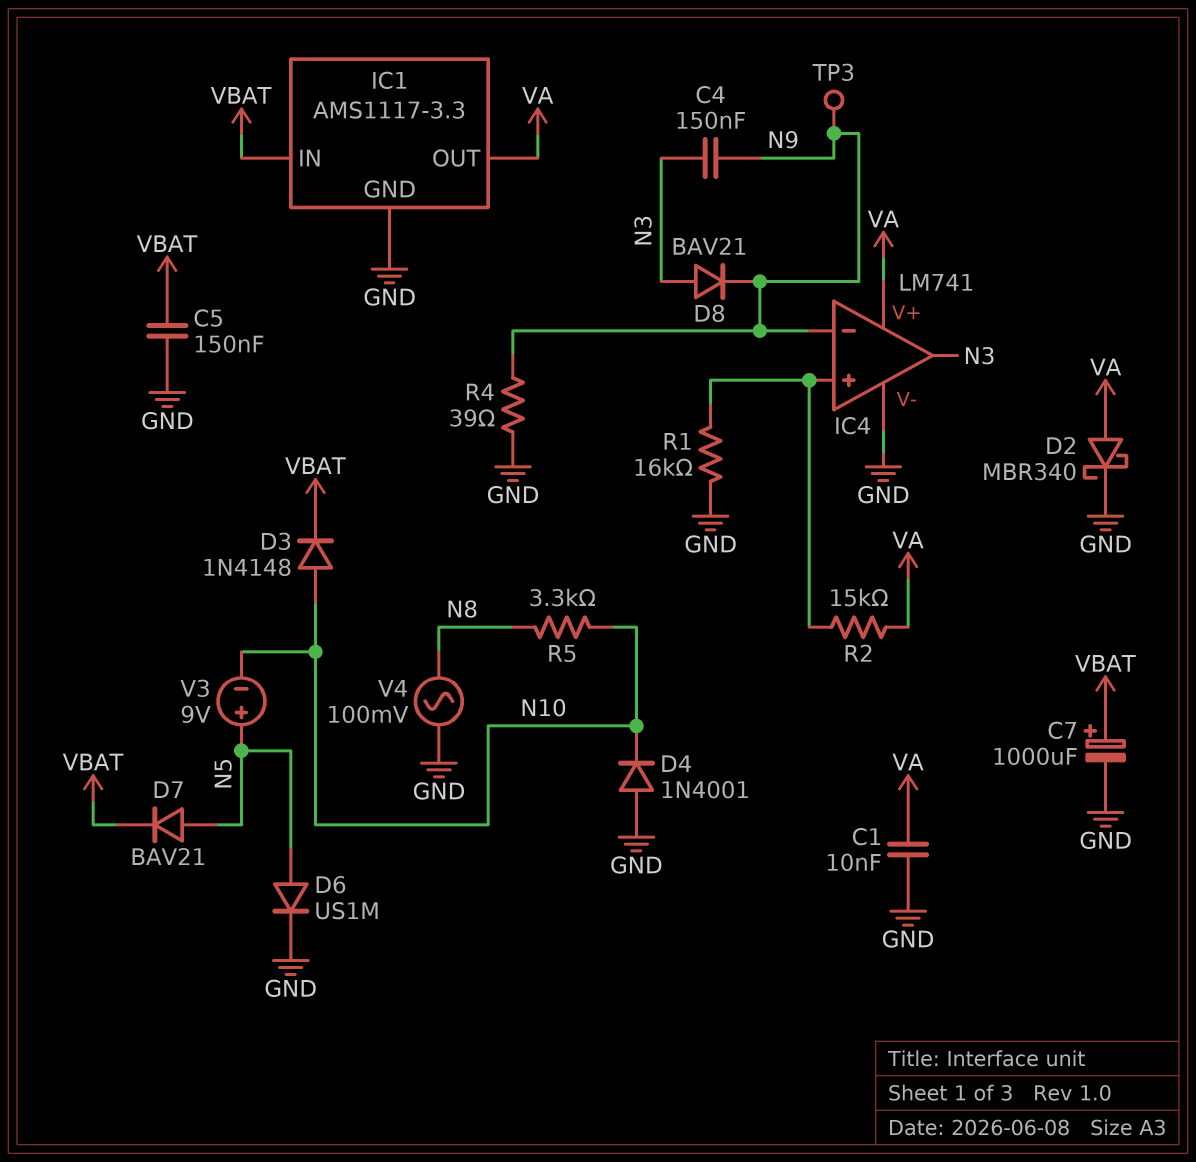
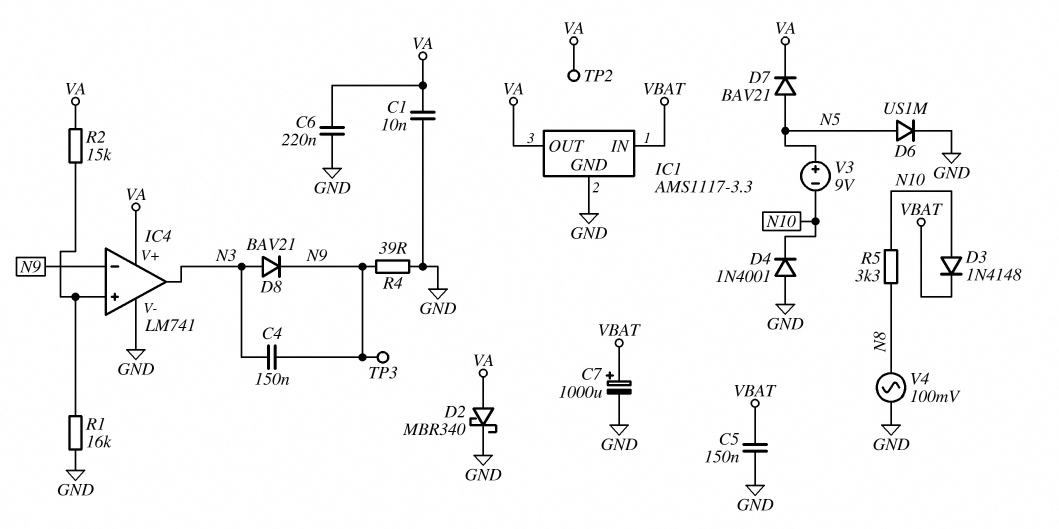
C6: none -> 220nF (GND, VA)
D7: diode BAV21 (A N5, K VBAT) -> diode BAV21 (A N5, K VA)
TP2: none -> test point (VA)

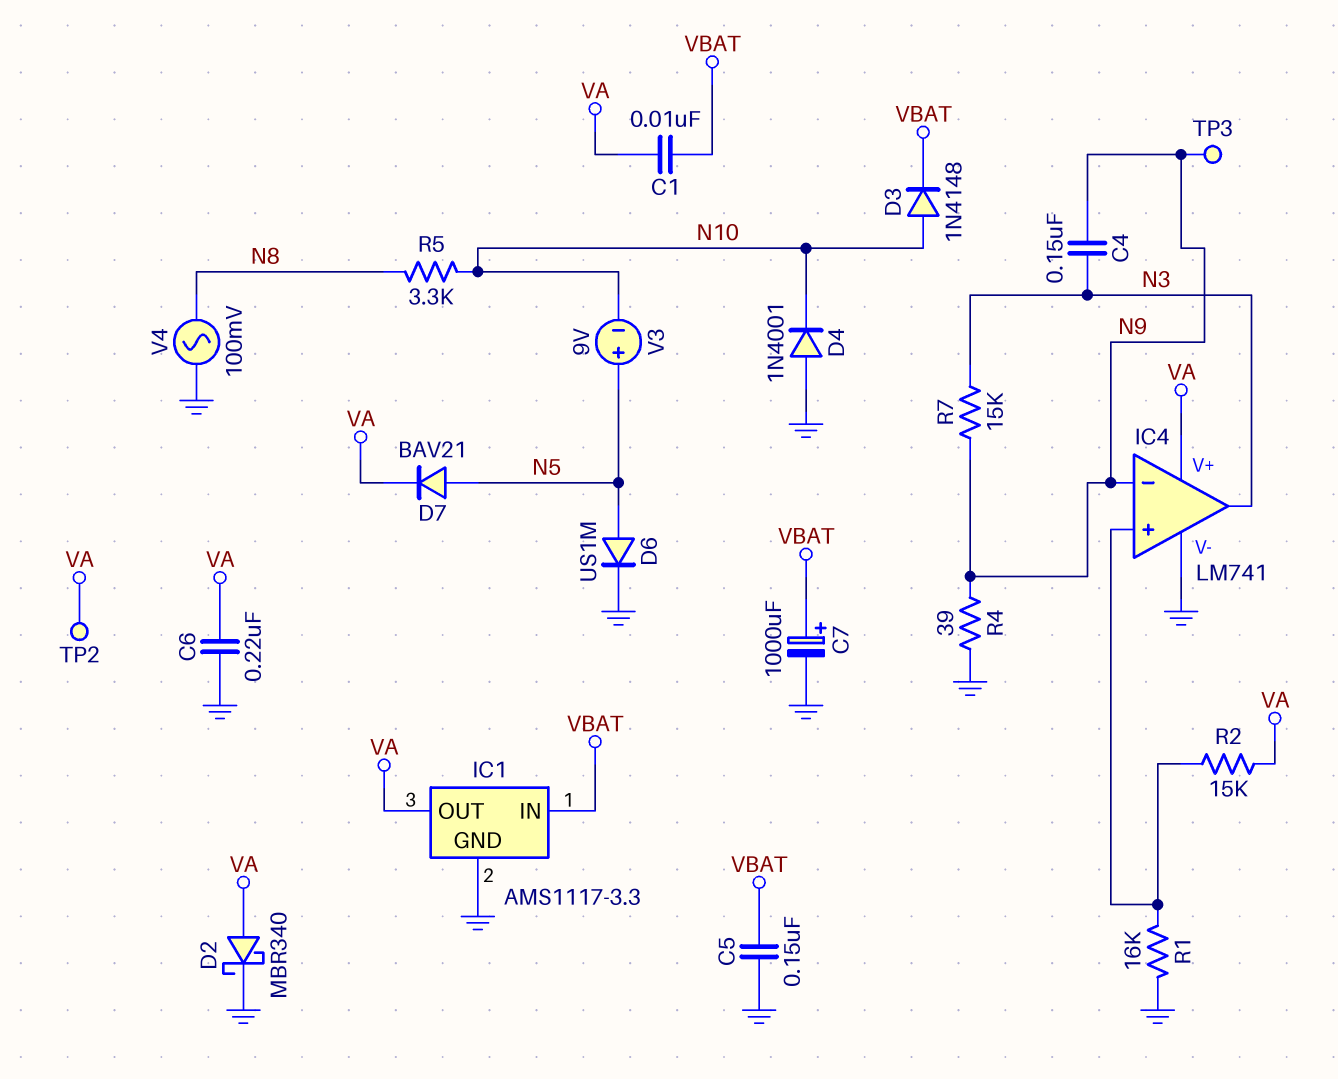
C1: 10nF (GND, VA) -> 10nF (VA, VBAT)
D8: diode BAV21 (A N3, K N9) -> none
R7: none -> 15k (N3, N9)

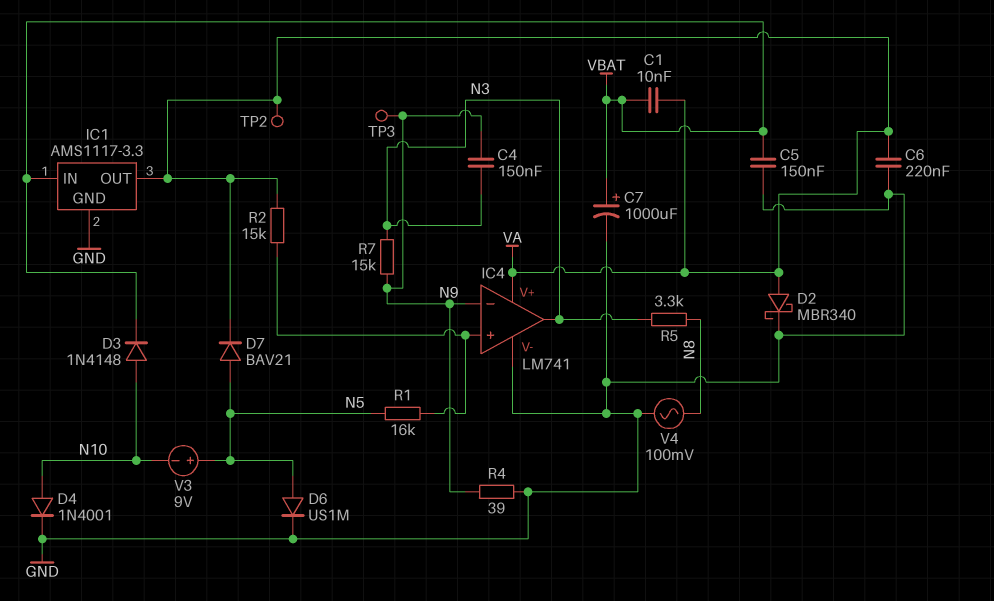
D4: diode 1N4001 (A GND, K N10) -> diode 1N4001 (A N10, K GND)
R1: 16k (GND, IC4/in+) -> 16k (IC4/in+, N5)
R5: 3.3k (N8, N10) -> 3.3k (N3, N8)

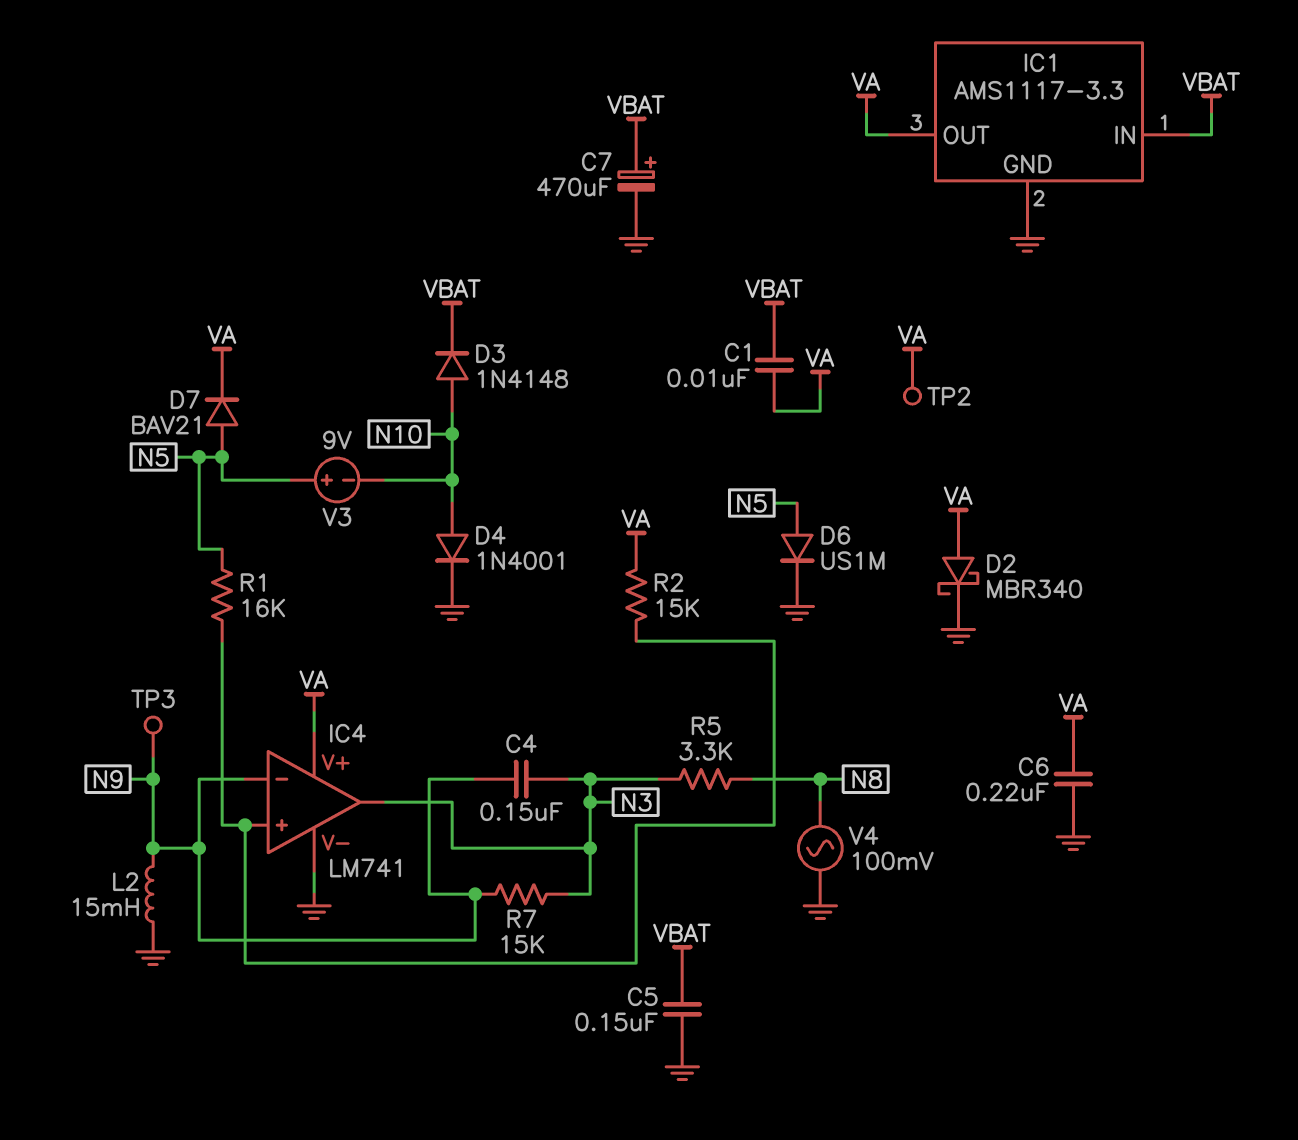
C7: 1000uF (plus VBAT, minus GND) -> 470uF (plus VBAT, minus GND)
L2: none -> 15mH (GND, N9)
R4: 39 (GND, N9) -> none

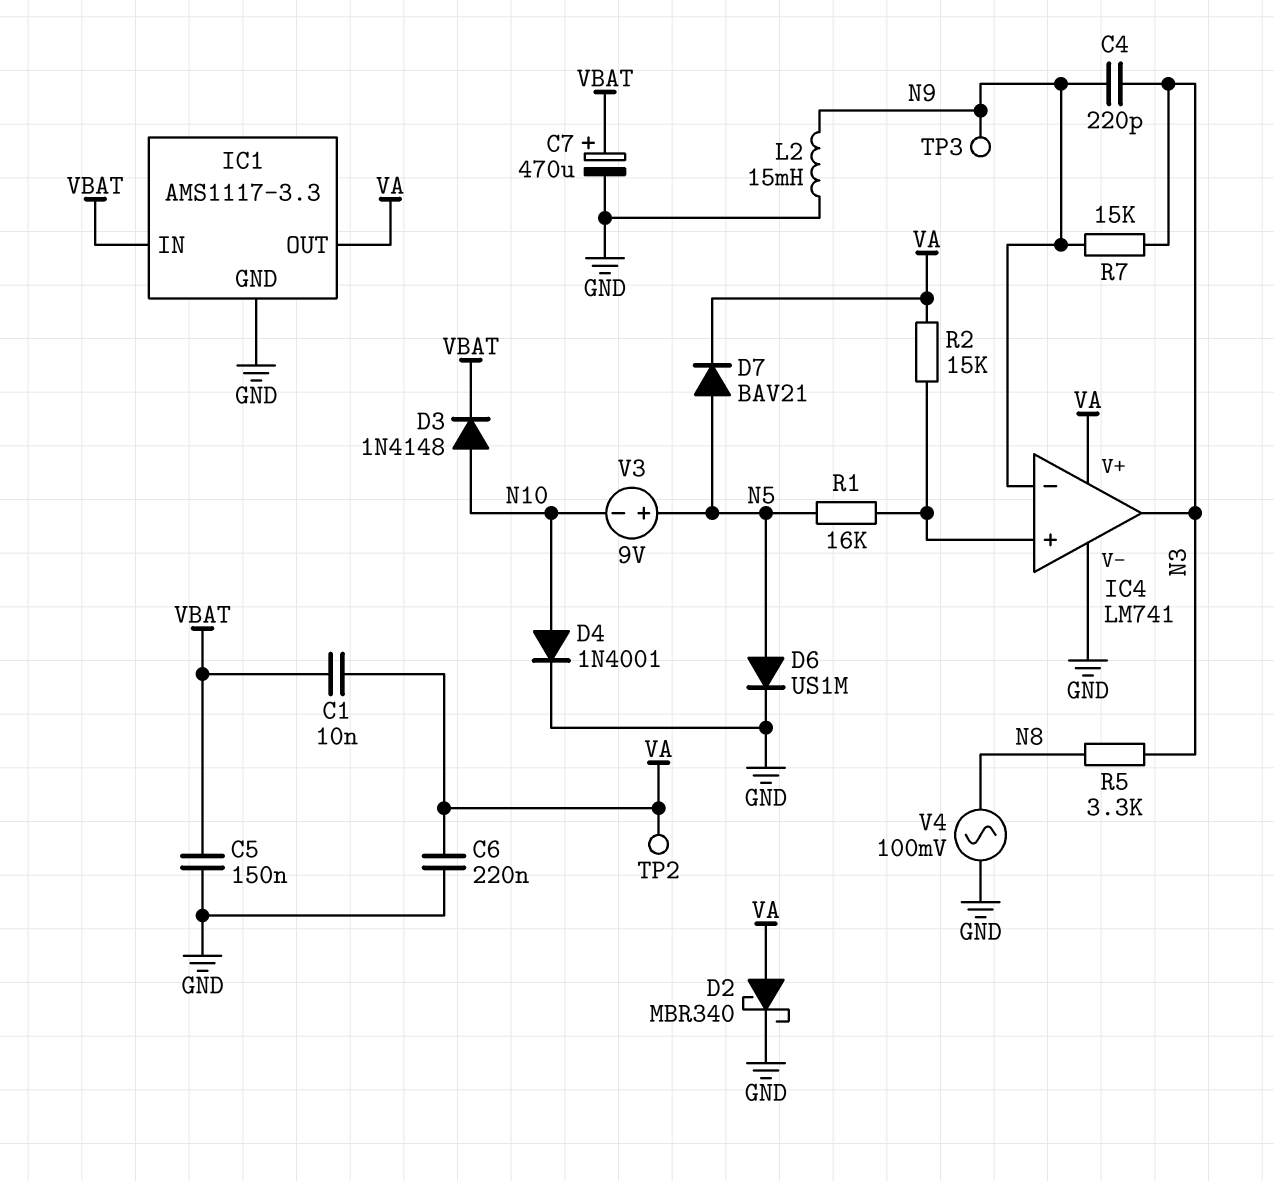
C4: 150nF (N3, N9) -> 220pF (N3, N9)

